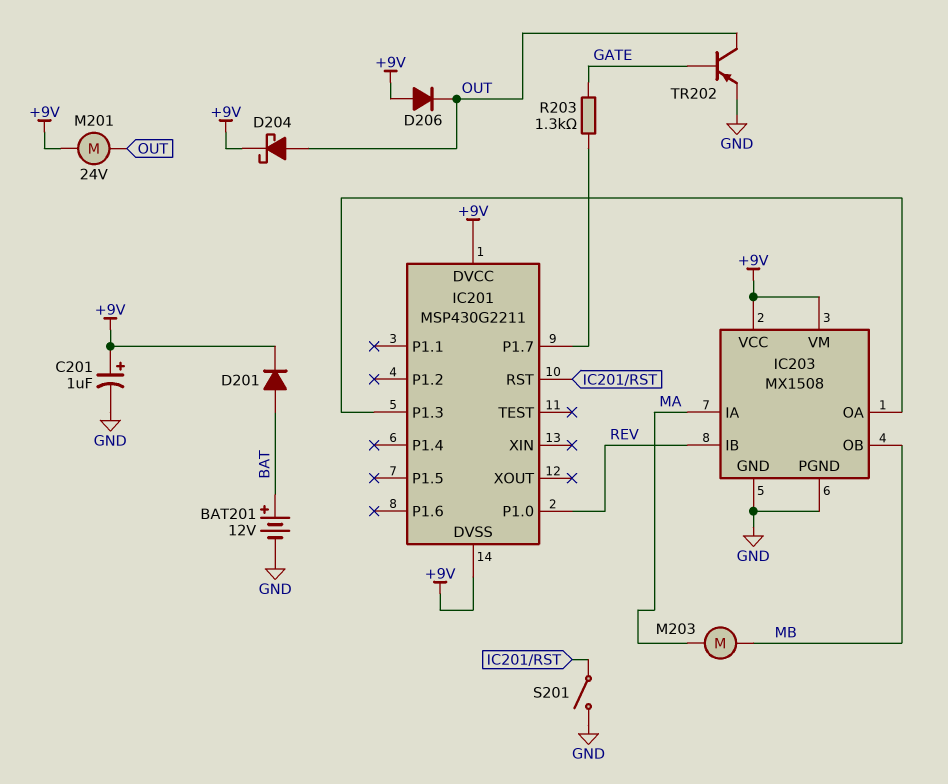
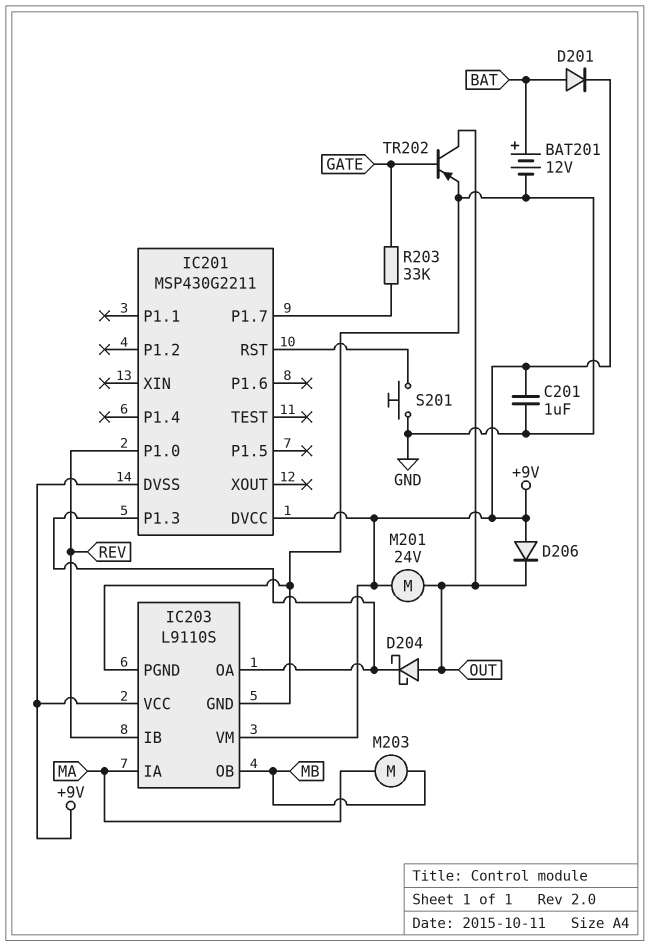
C201: 1uF (plus +9V, minus GND) -> 1uF (+9V, GND)
D204: schottky (A OUT, K +9V) -> schottky (A OUT, K IC201/P1.3)
IC203: MX1508 -> L9110S
R203: 1.3k (GATE, IC201/P1.7) -> 33k (GATE, IC201/P1.7)
S201: switch (GND, IC201/RST) -> button (GND, IC201/RST)

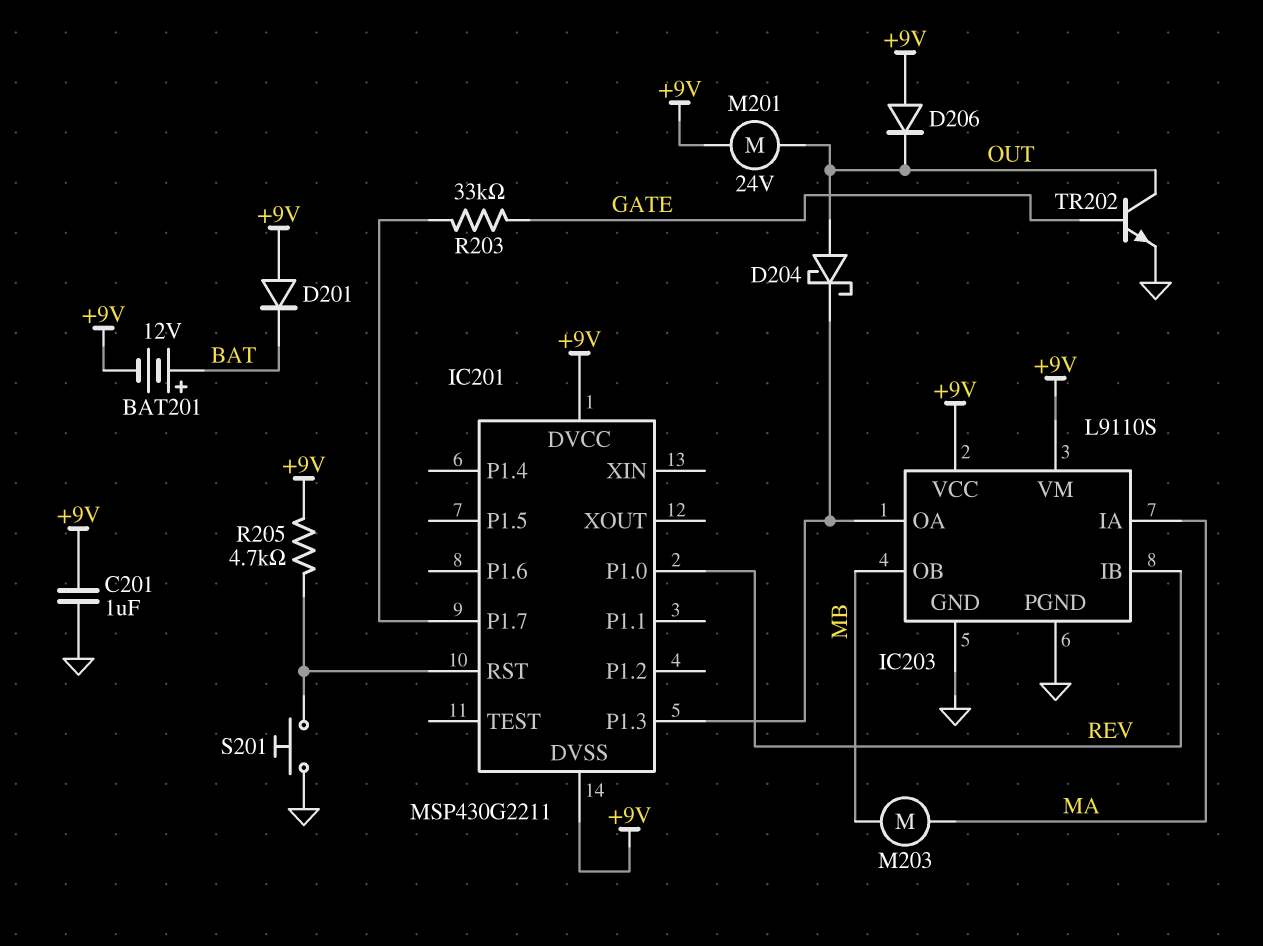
BAT201: 12V (plus BAT, minus GND) -> 12V (plus BAT, minus +9V)
D201: diode (A BAT, K +9V) -> diode (A +9V, K BAT)
R205: none -> 4.7k (+9V, IC201/RST)
TR202: PNP (B GATE, C OUT, E GND) -> NPN (B GATE, C OUT, E GND)

